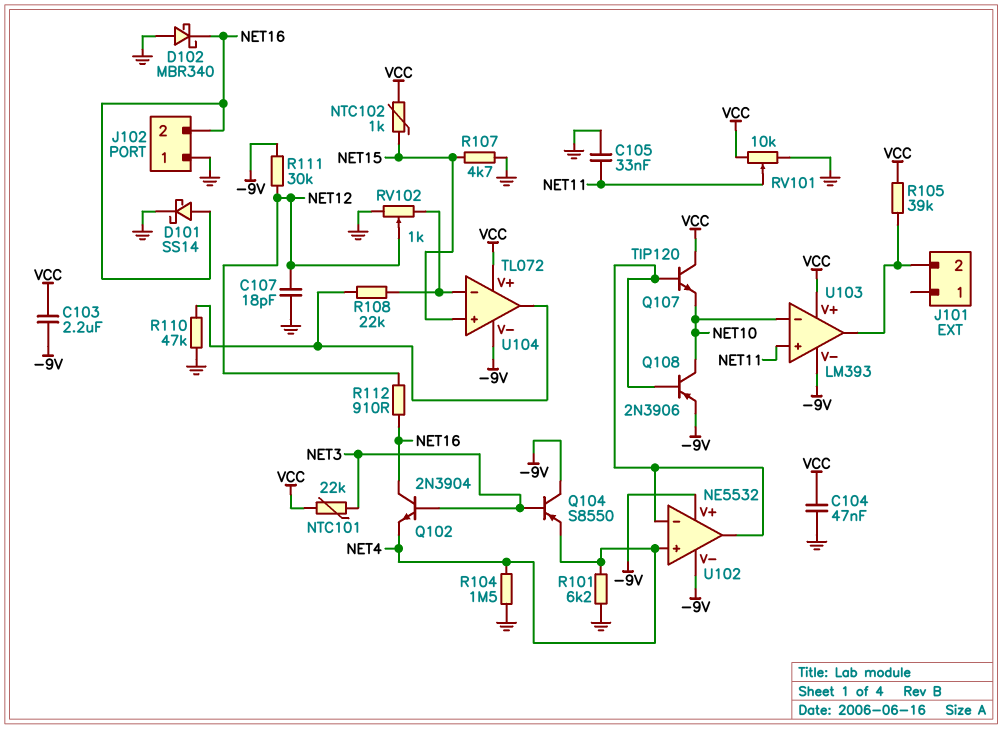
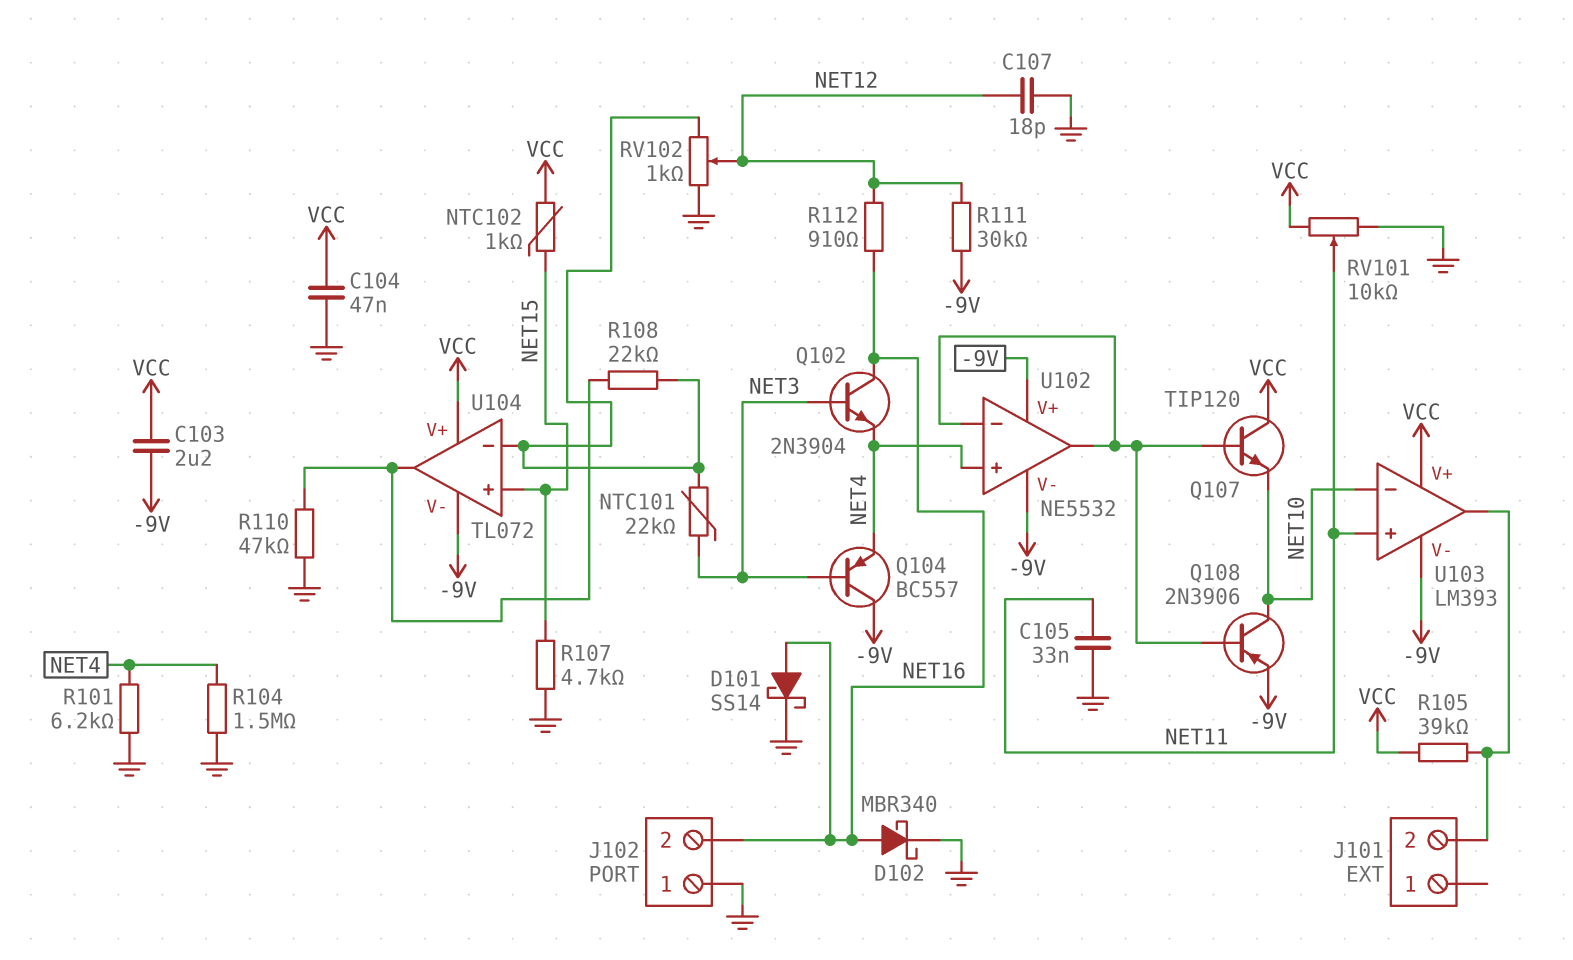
D102: schottky MBR340 (A GND, K NET16) -> schottky MBR340 (A NET16, K GND)
NTC101: 22k (NET3, VCC) -> 22k (NET3, U104/in-)
Q104: PNP S8550 (B NET3, C -9V, E NET4) -> PNP BC557 (B NET3, C -9V, E NET4)

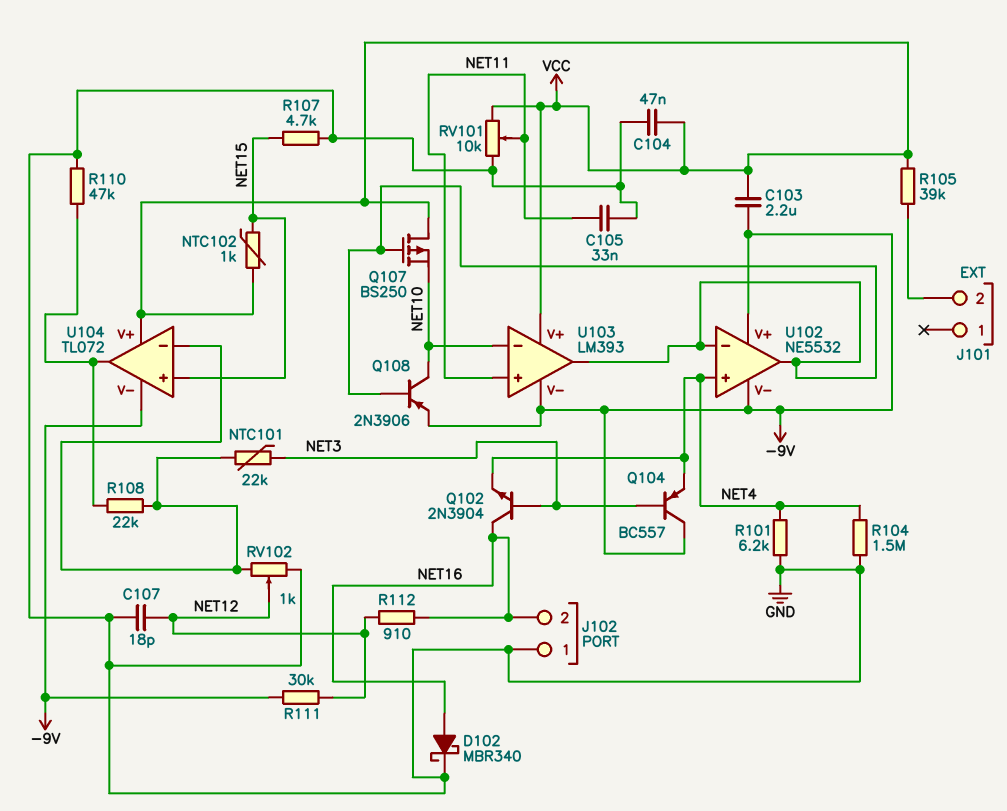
D101: schottky SS14 (A NET16, K GND) -> none
Q107: NPN TIP120 (B U102/in-, C VCC, E NET10) -> PMOS BS250 (G U102/in-, D VCC, S NET10)
U103 pin out: J101/2 -> U102/in-

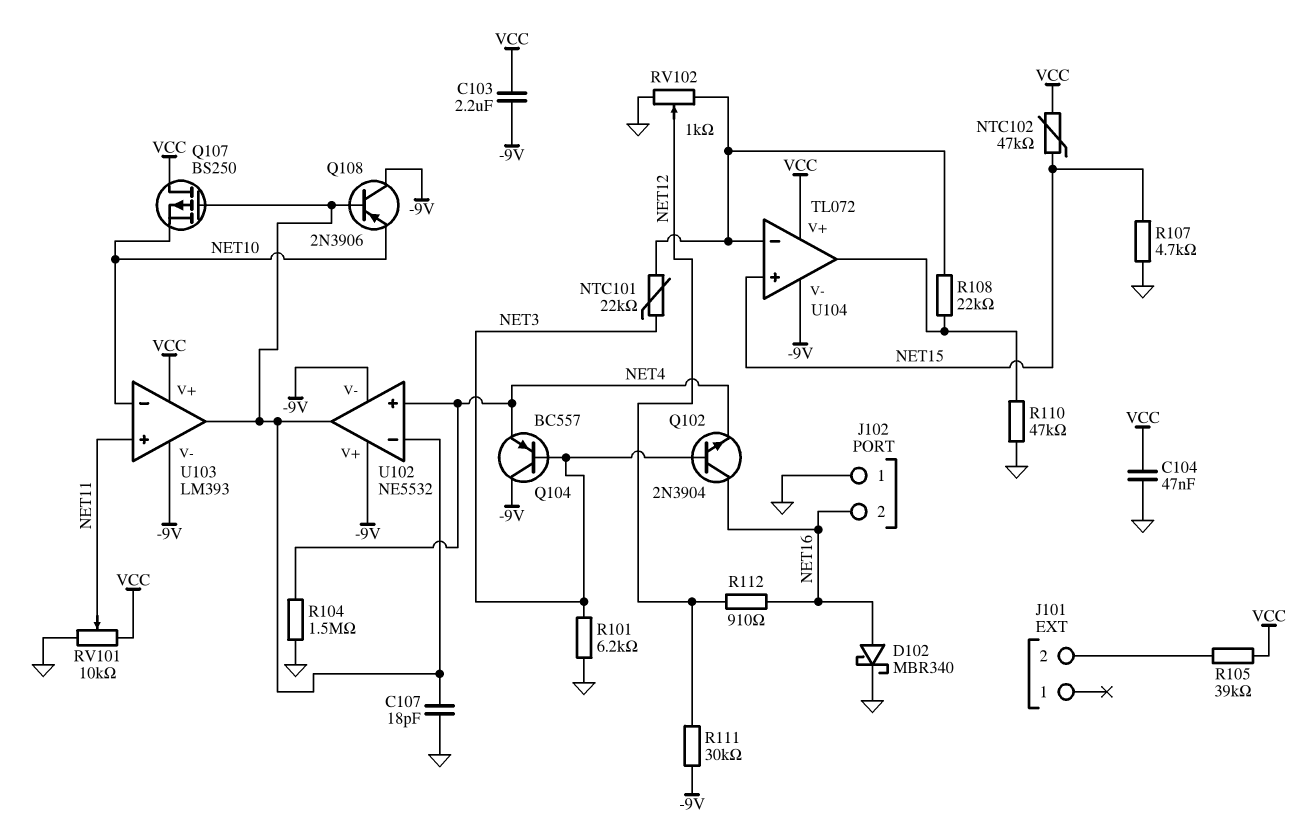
C105: 33nF (GND, NET11) -> none
C107: 18pF (GND, NET12) -> 18pF (GND, U102/in-)
NTC102: 1k (NET15, VCC) -> 47k (NET15, VCC)
Q108: PNP 2N3906 (B U102/in-, C NET10, E -9V) -> PNP 2N3906 (B U102/in-, C -9V, E NET10)
R101: 6.2k (GND, NET4) -> 6.2k (GND, NET3)

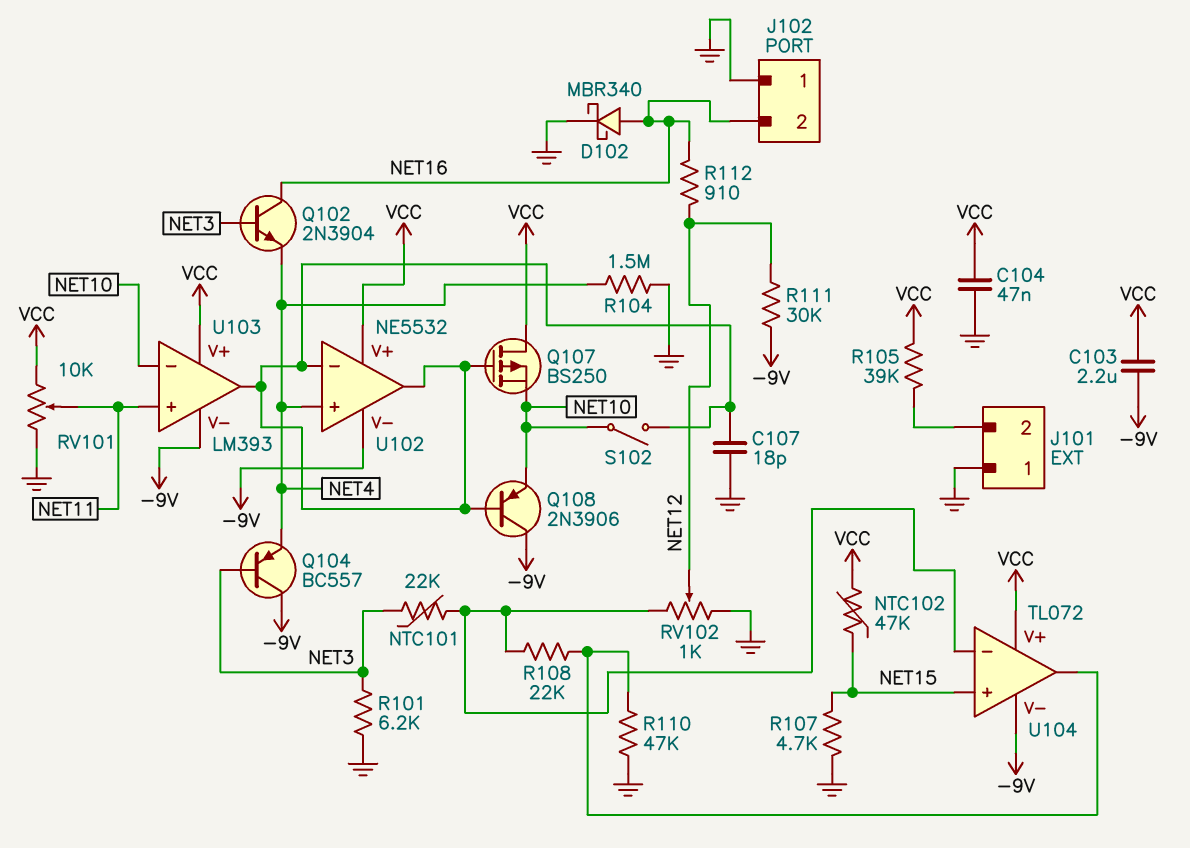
J101 pin 1: none -> GND
S102: none -> switch (NET10, U102/in-)
U102 pin V+: -9V -> VCC

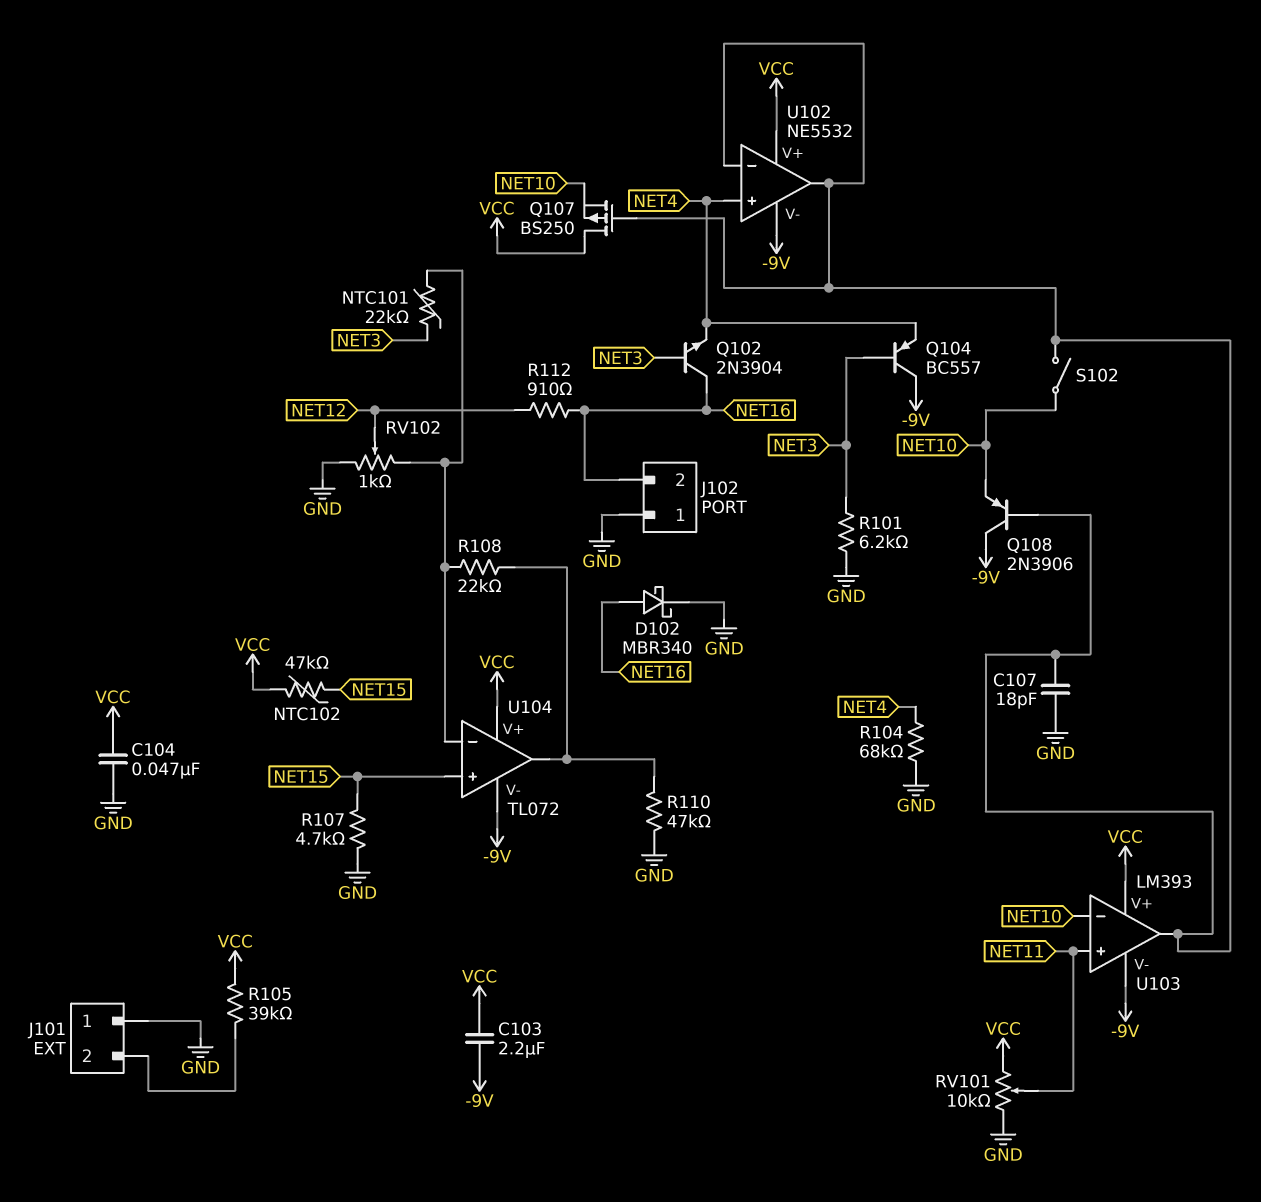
R104: 1.5M (GND, NET4) -> 68k (GND, NET4)
R111: 30k (-9V, NET12) -> none

